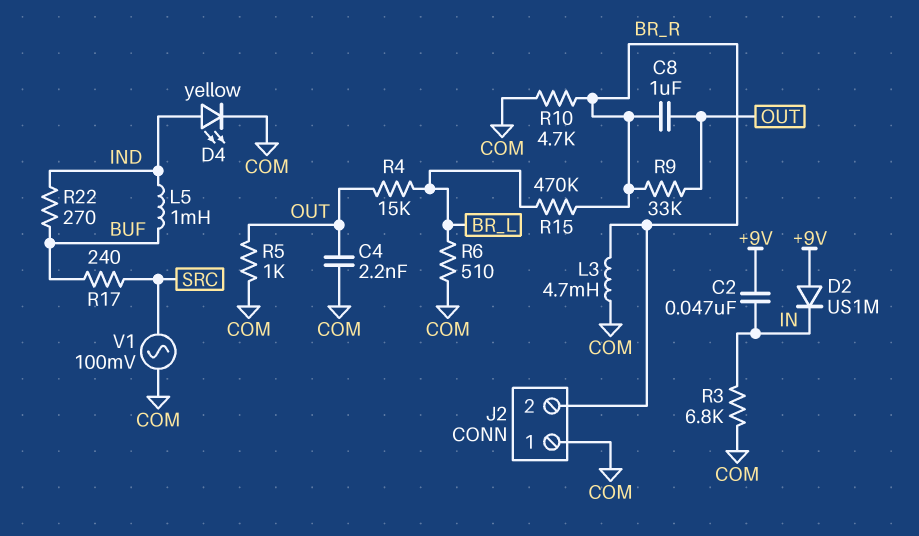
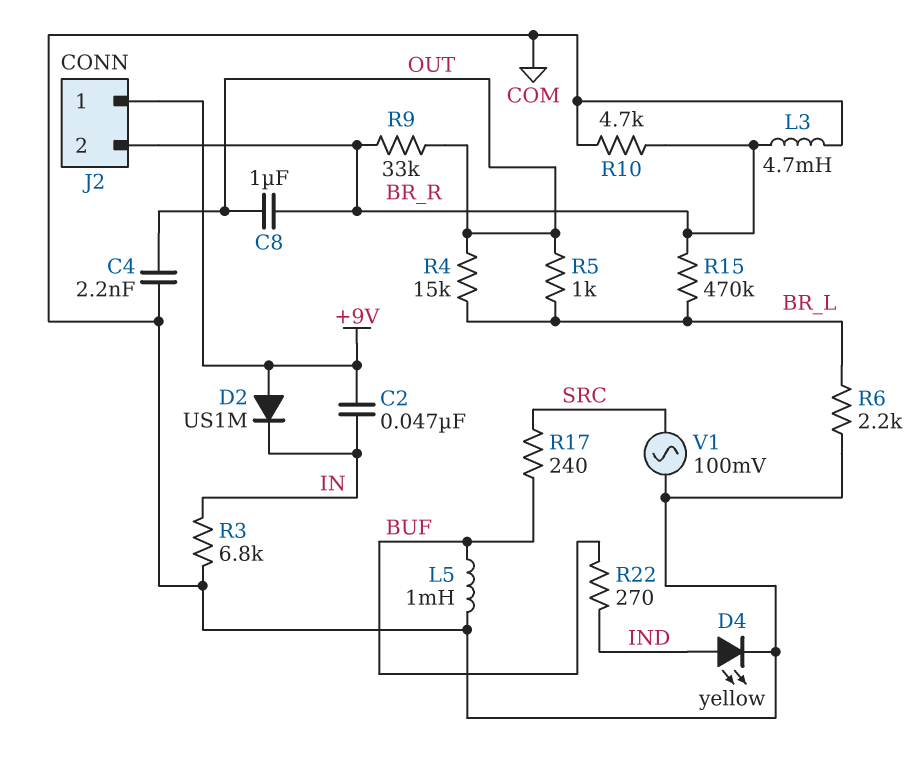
J2 pin 1: COM -> +9V
L5: 1mH (BUF, IND) -> 1mH (BUF, COM)
R5: 1k (COM, OUT) -> 1k (BR_L, OUT)
R6: 510 (BR_L, COM) -> 2.2k (BR_L, COM)

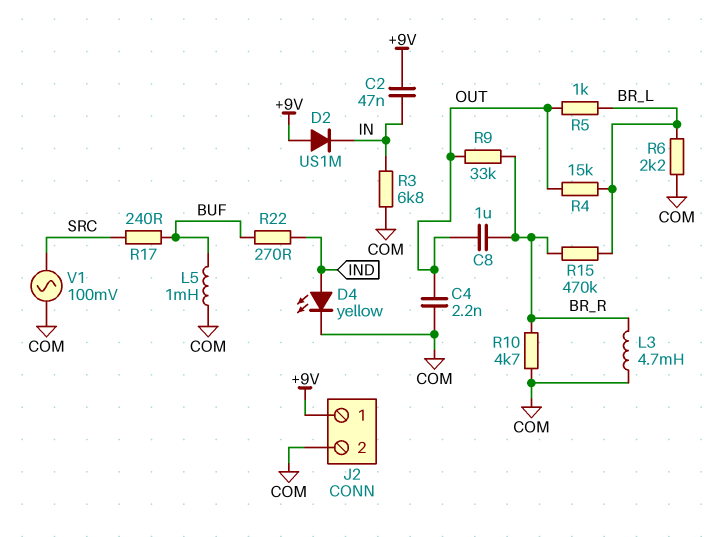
J2 pin 2: BR_R -> COM

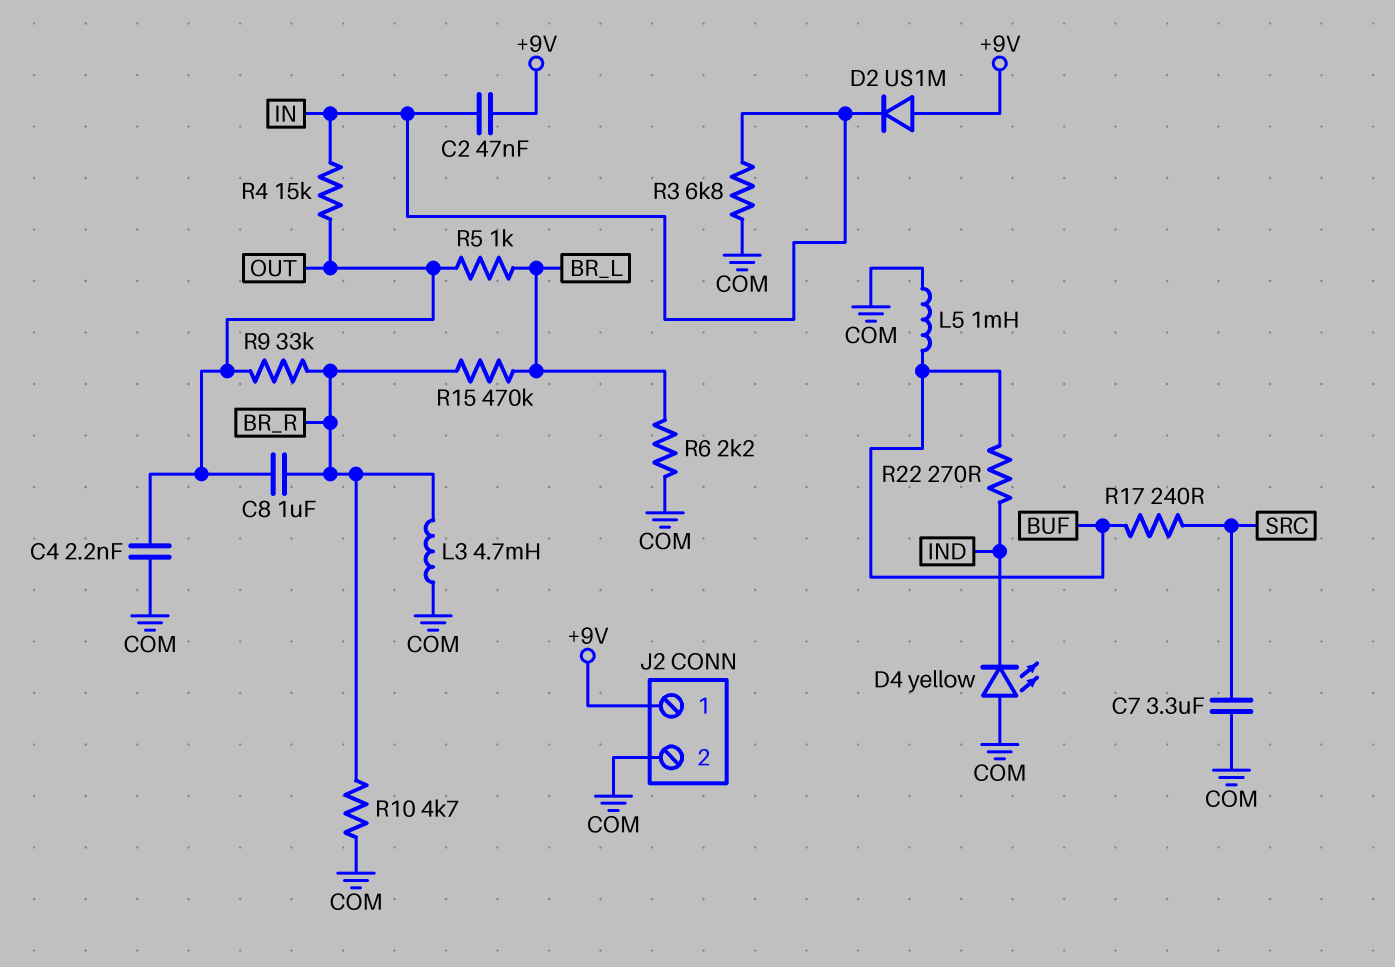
C7: none -> 3.3uF (COM, SRC)
D4: LED yellow (A IND, K COM) -> LED yellow (A COM, K IND)
R4: 15k (BR_L, OUT) -> 15k (IN, OUT)
V1: AC 100mV (COM, SRC) -> none

